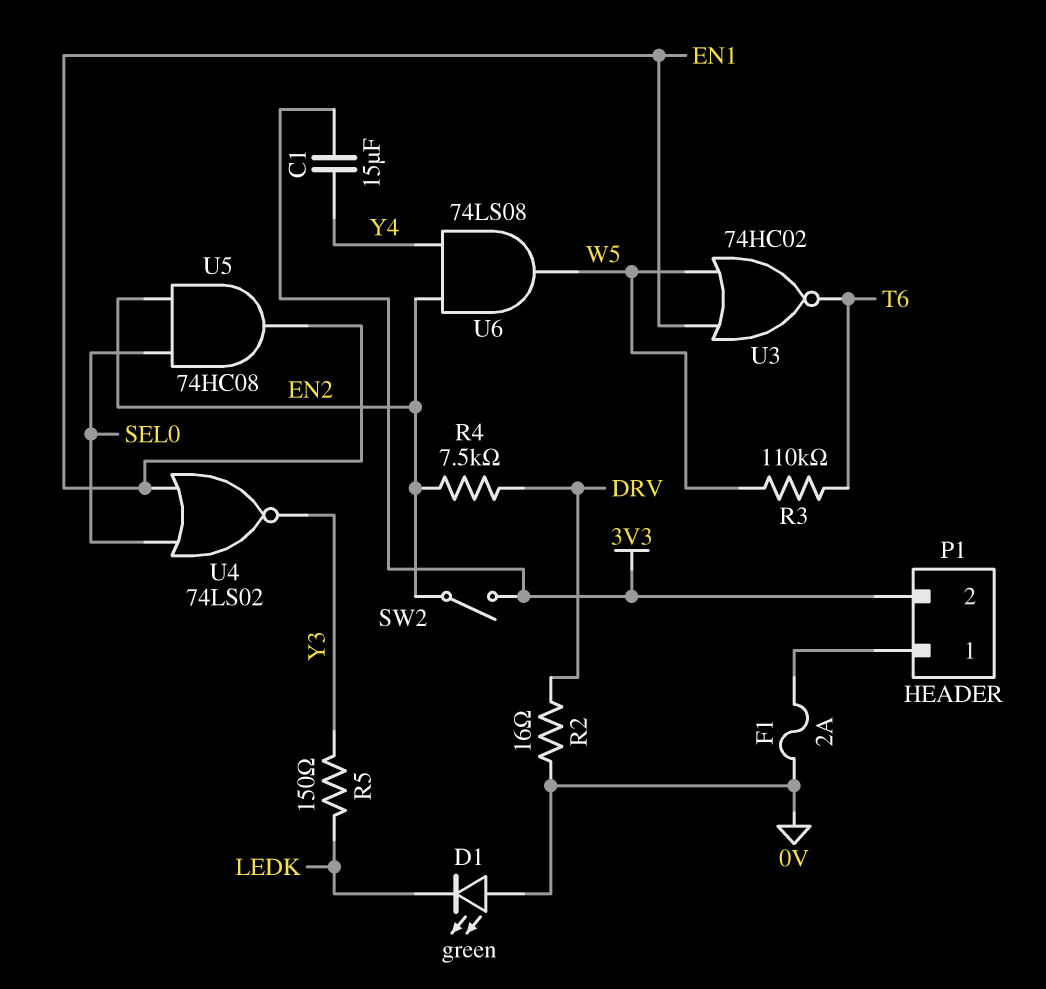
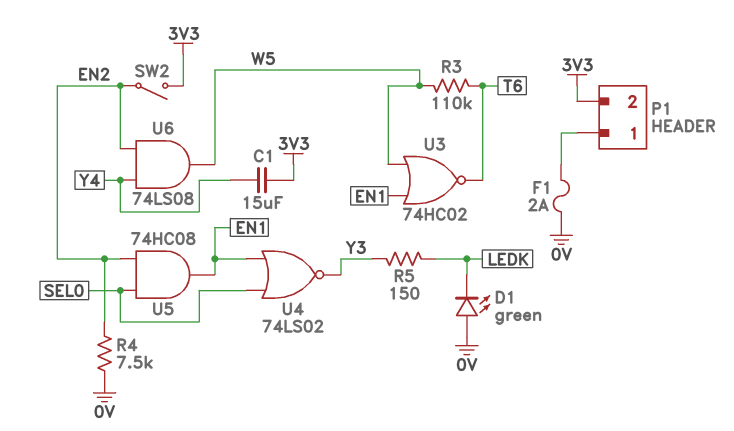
R2: 16 (0V, DRV) -> none
R4: 7.5k (DRV, EN2) -> 7.5k (0V, EN2)

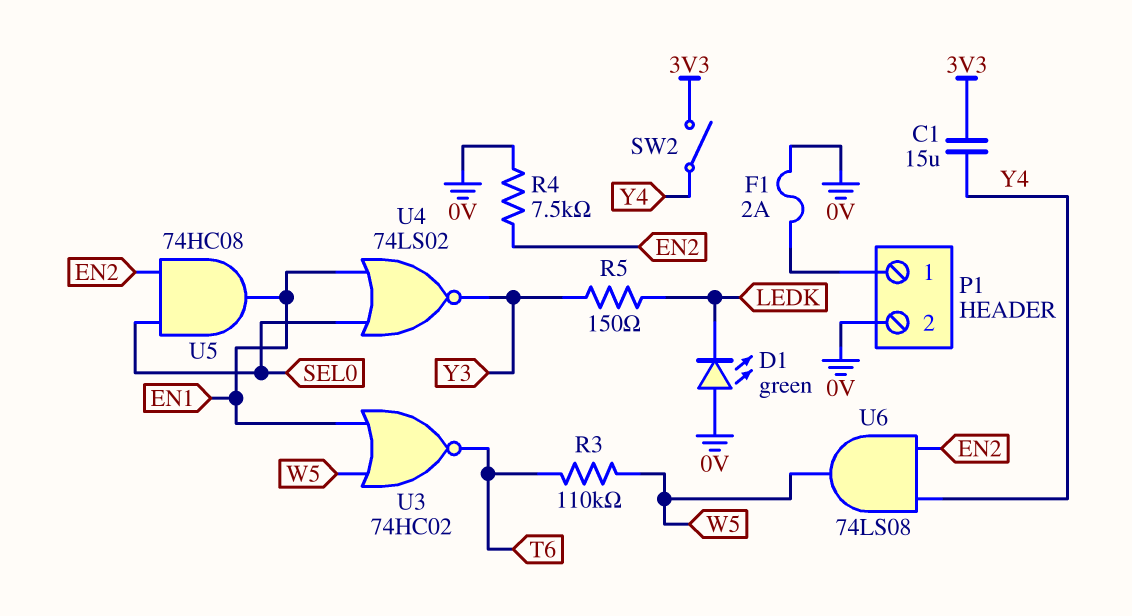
P1 pin 2: 3V3 -> 0V
SW2: switch (3V3, EN2) -> switch (3V3, Y4)

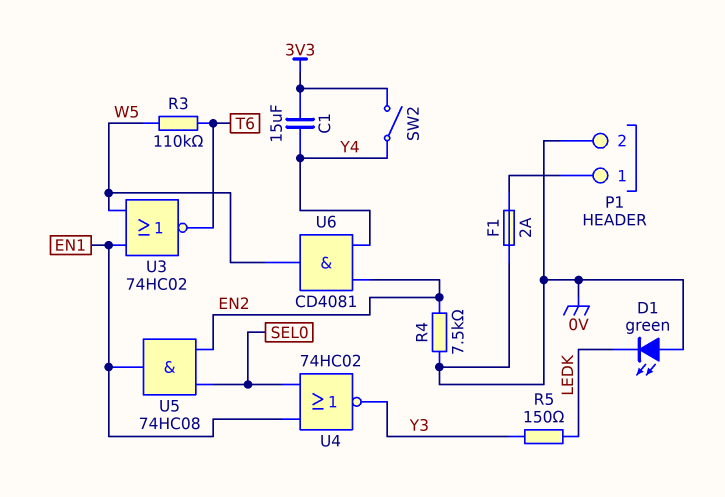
U4: NOR 74LS02 (in EN1, in SEL0, out Y3) -> NOR 74HC02 (in EN1, in SEL0, out Y3)
U6: AND 74LS08 (in EN2, in Y4, out W5) -> AND CD4081 (in EN2, in Y4, out W5)

